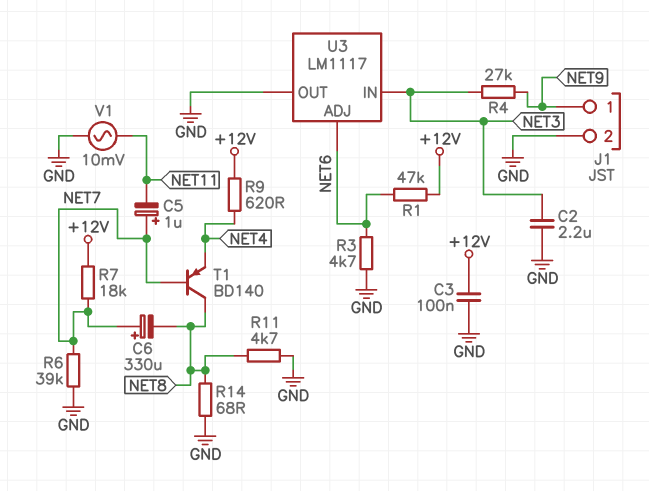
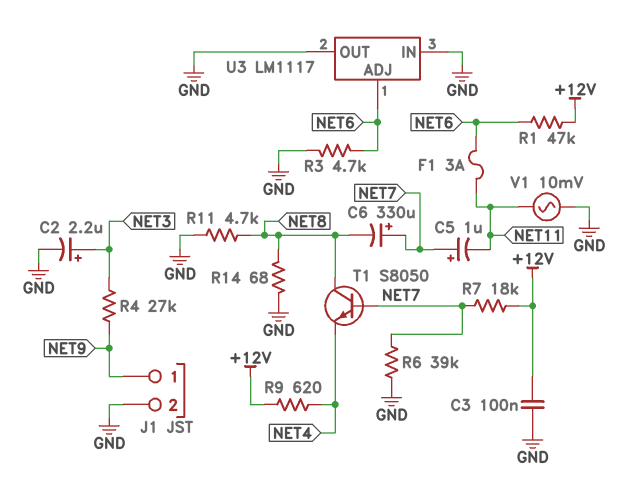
C2: 2.2uF (GND, NET3) -> 2.2uF (plus NET3, minus GND)
F1: none -> 3A (NET6, NET11)
T1: PNP BD140 (B NET7, C NET8, E NET4) -> NPN S8050 (B NET7, C NET8, E NET4)
U3 pin IN: NET3 -> GND

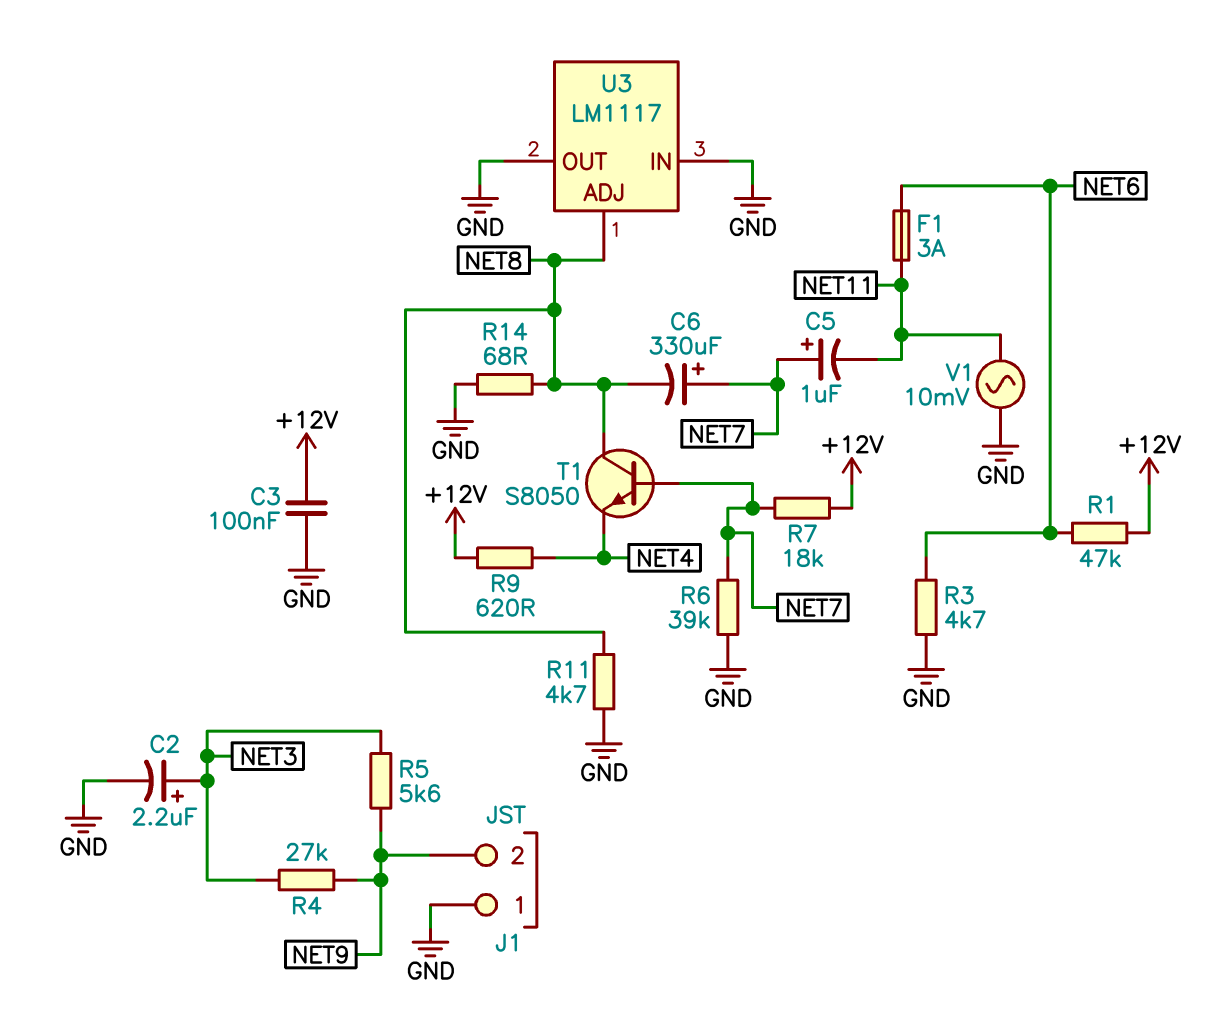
J1 pin 1: NET9 -> GND
J1 pin 2: GND -> NET9
R5: none -> 5.6k (NET3, NET9)
U3 pin ADJ: NET6 -> NET8

